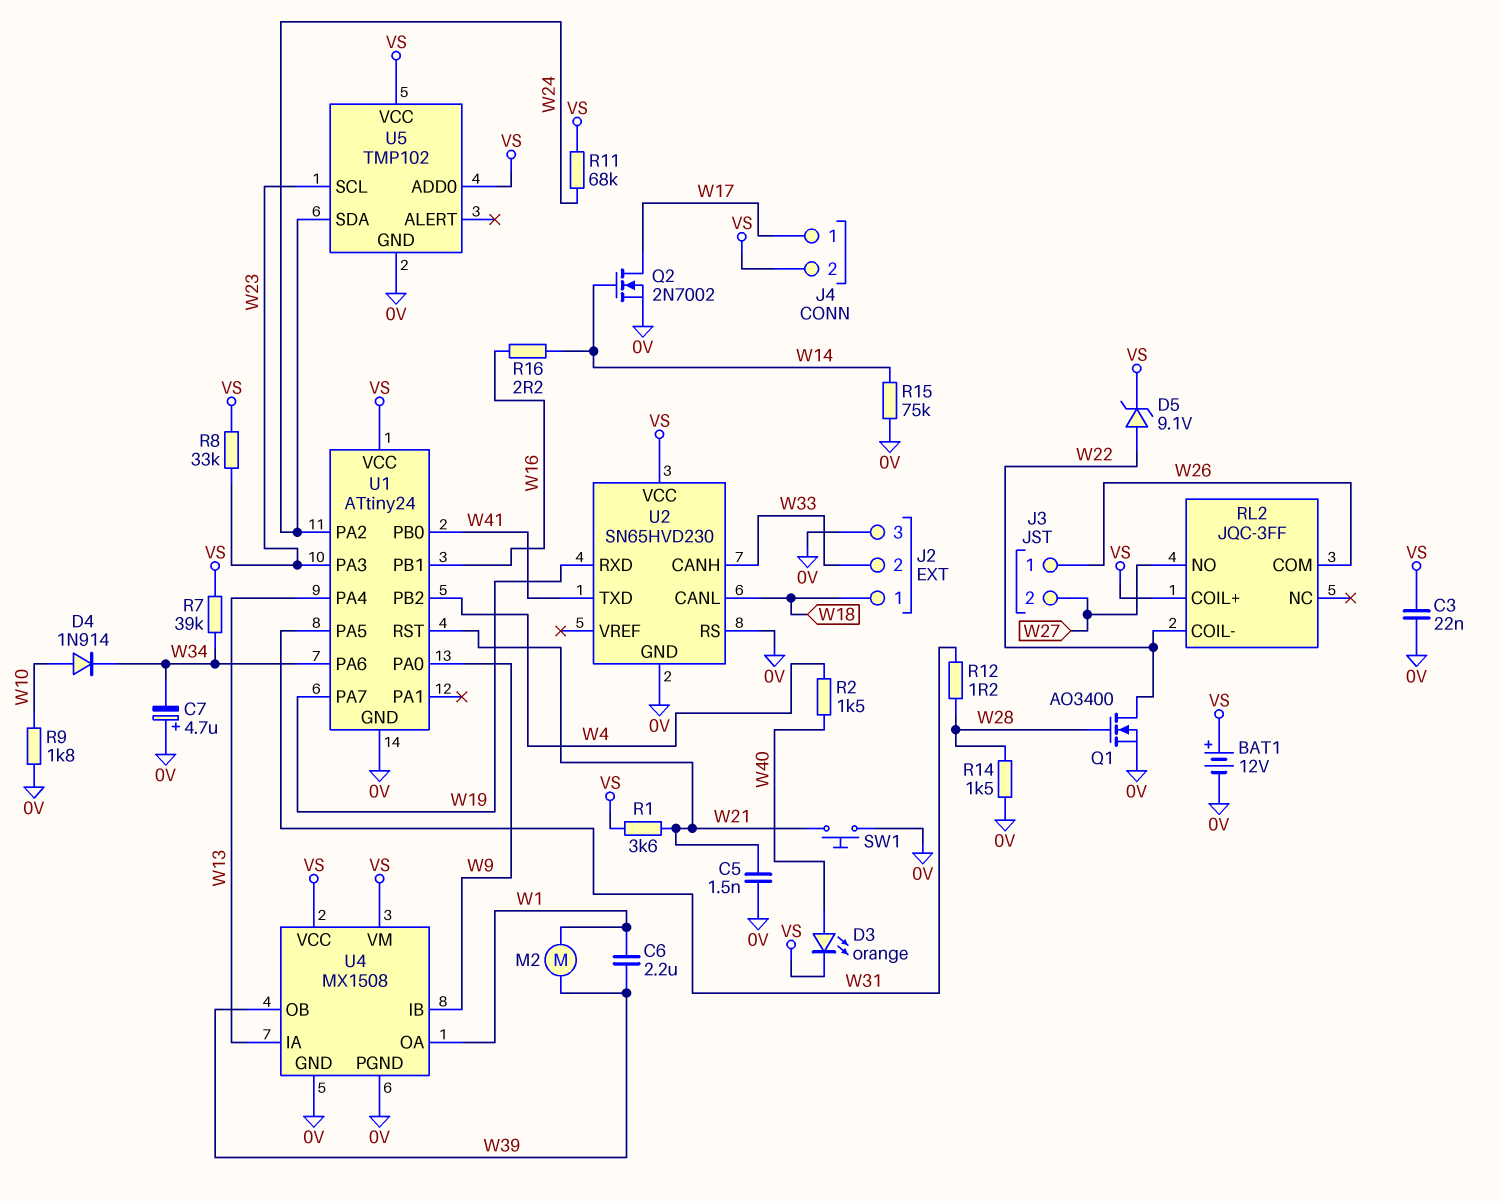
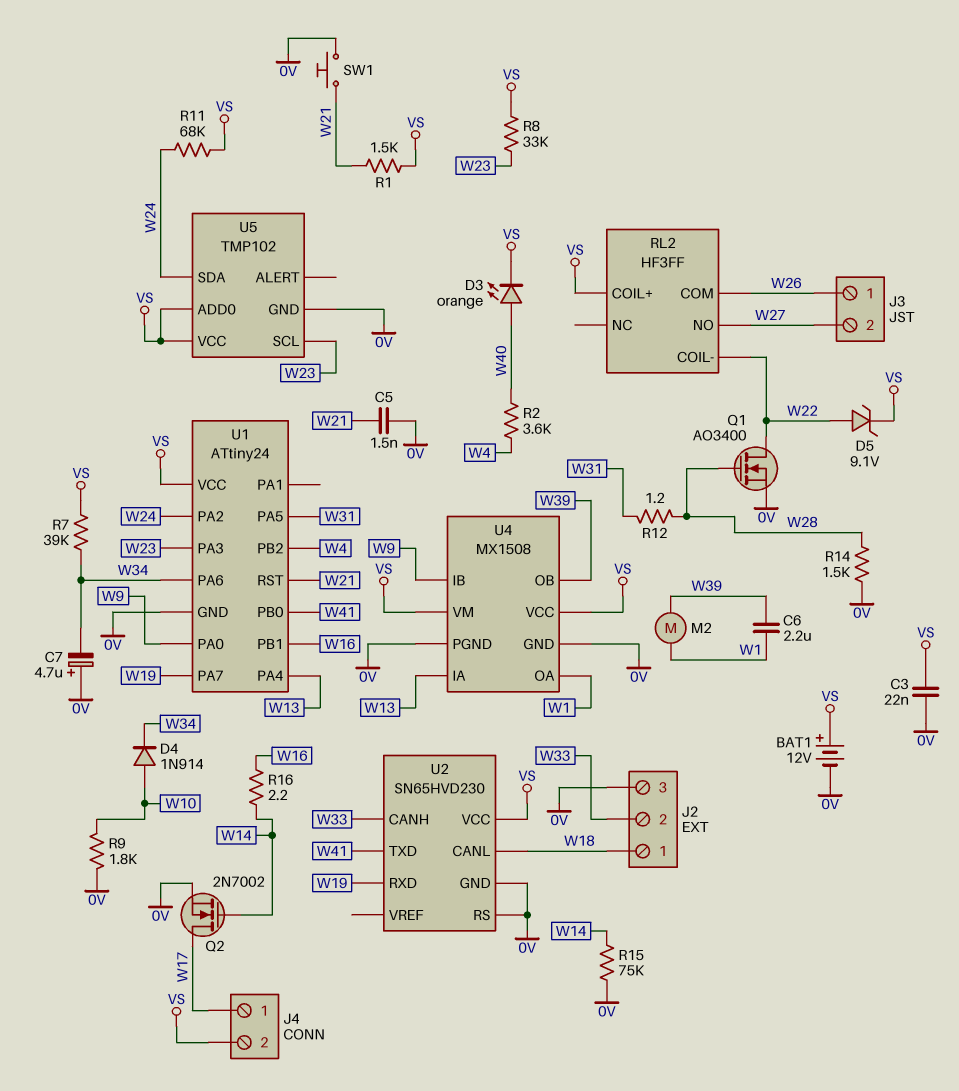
R1: 3.6k (VS, W21) -> 1.5k (VS, W21)
R2: 1.5k (W4, W40) -> 3.6k (W4, W40)
RL2: JQC-3FF -> HF3FF

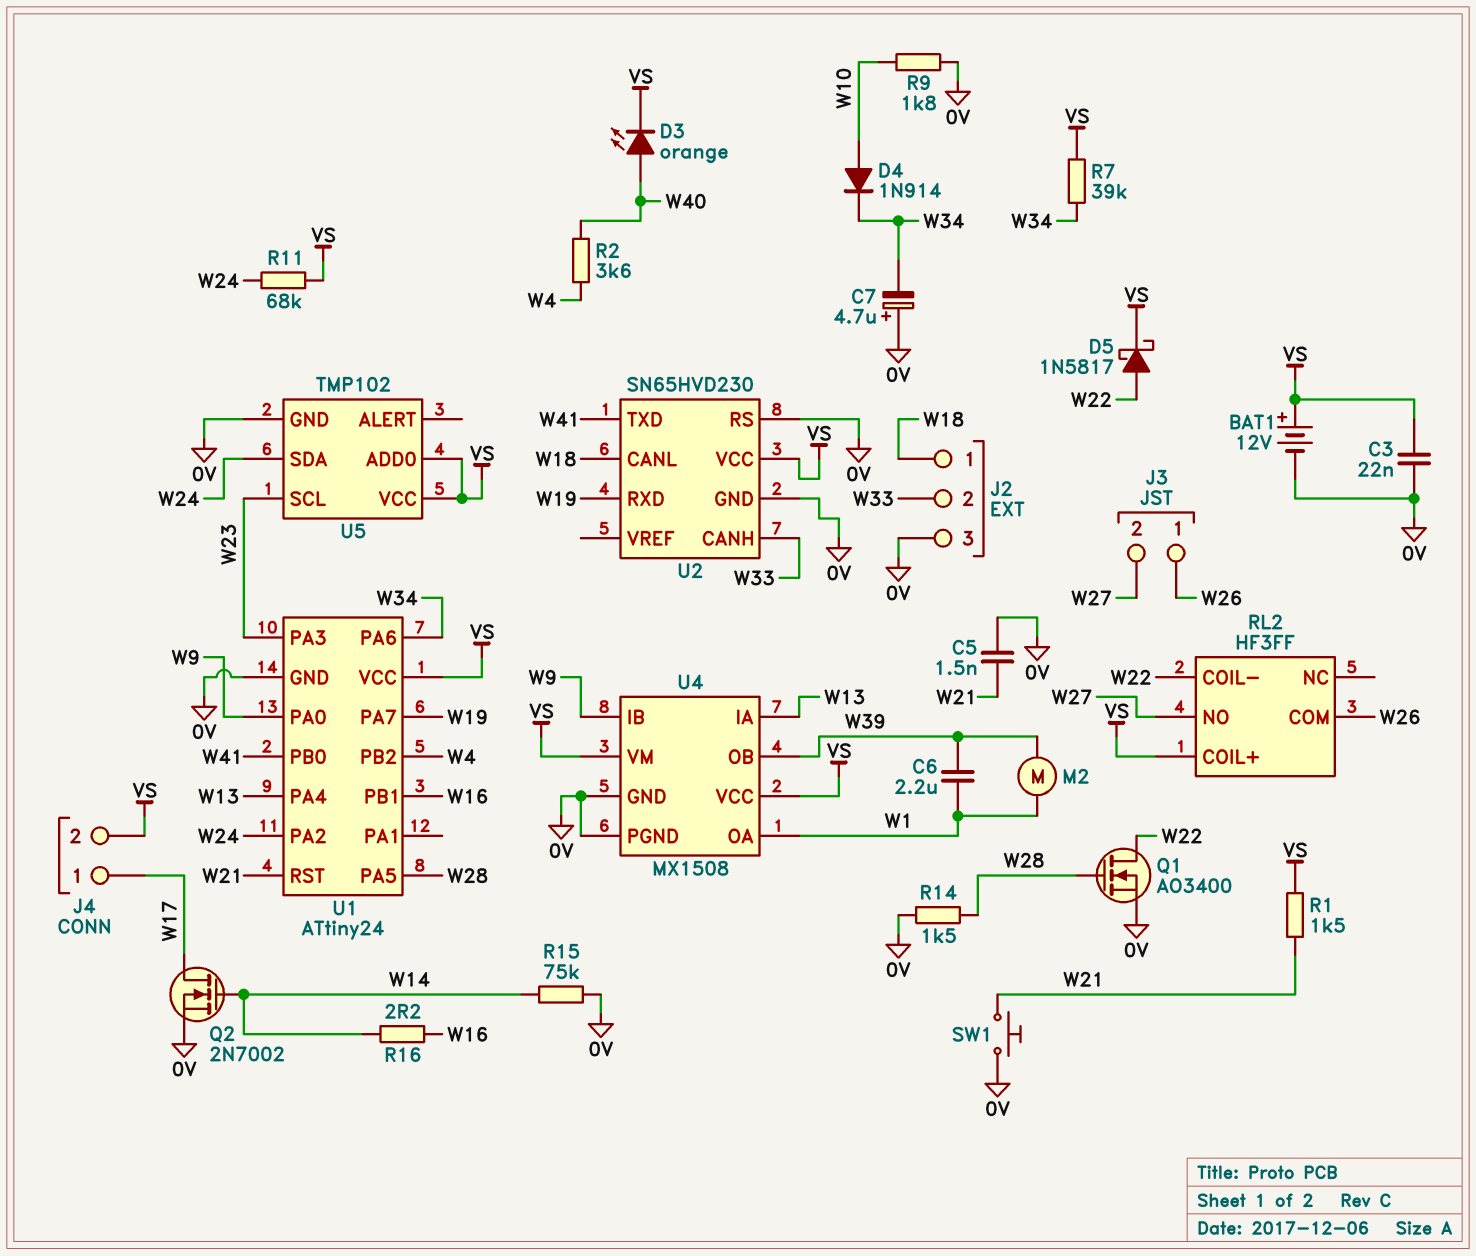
D5: zener 9.1V (A W22, K VS) -> schottky 1N5817 (A W22, K VS)
R8: 33k (VS, W23) -> none
R12: 1.2 (W28, W31) -> none
U1 pin PA5: W31 -> W28

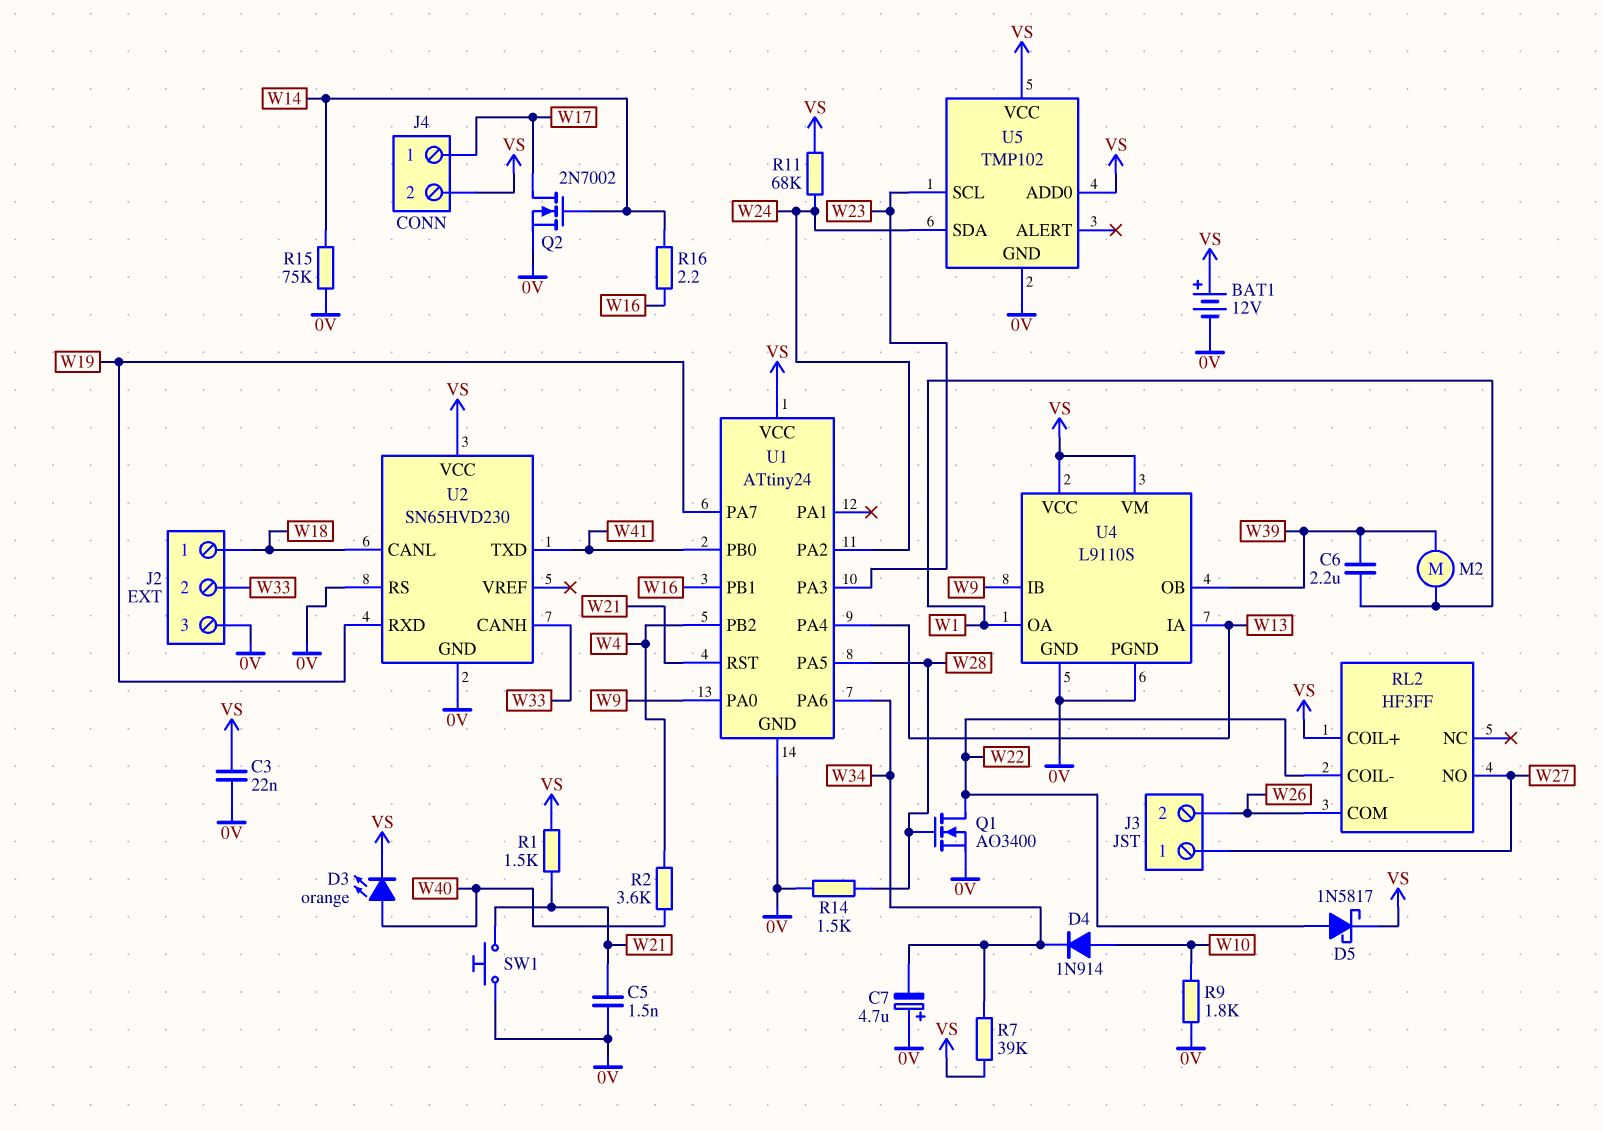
J3 pin 1: W26 -> W27
J3 pin 2: W27 -> W26
U4: MX1508 -> L9110S

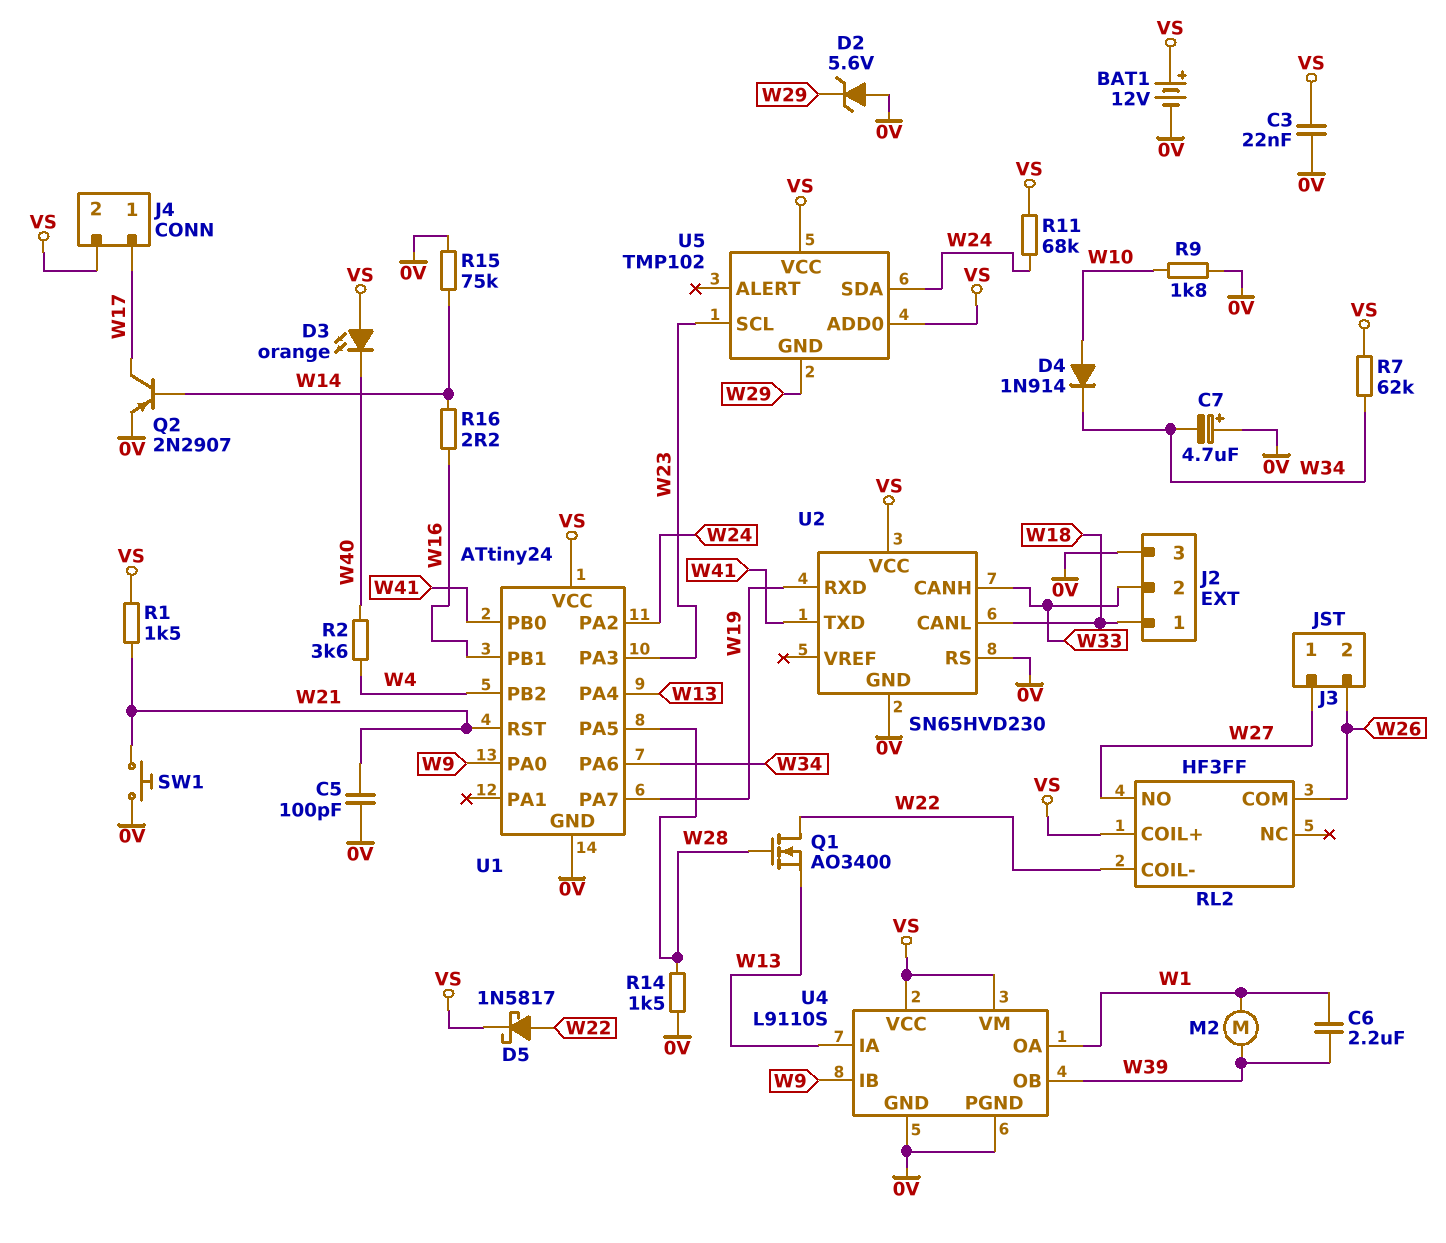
C5: 1.5nF (0V, W21) -> 100pF (0V, W21)
D2: none -> zener 5.6V (A 0V, K W29)
D3: LED orange (A W40, K VS) -> LED orange (A VS, K W40)
Q1: NMOS AO3400 (G W28, D W22, S 0V) -> NMOS AO3400 (G W28, D W22, S W13)
Q2: NMOS 2N7002 (G W14, D W17, S 0V) -> PNP 2N2907 (B W14, C W17, E 0V)
R7: 39k (VS, W34) -> 62k (VS, W34)
U5 pin GND: 0V -> W29

